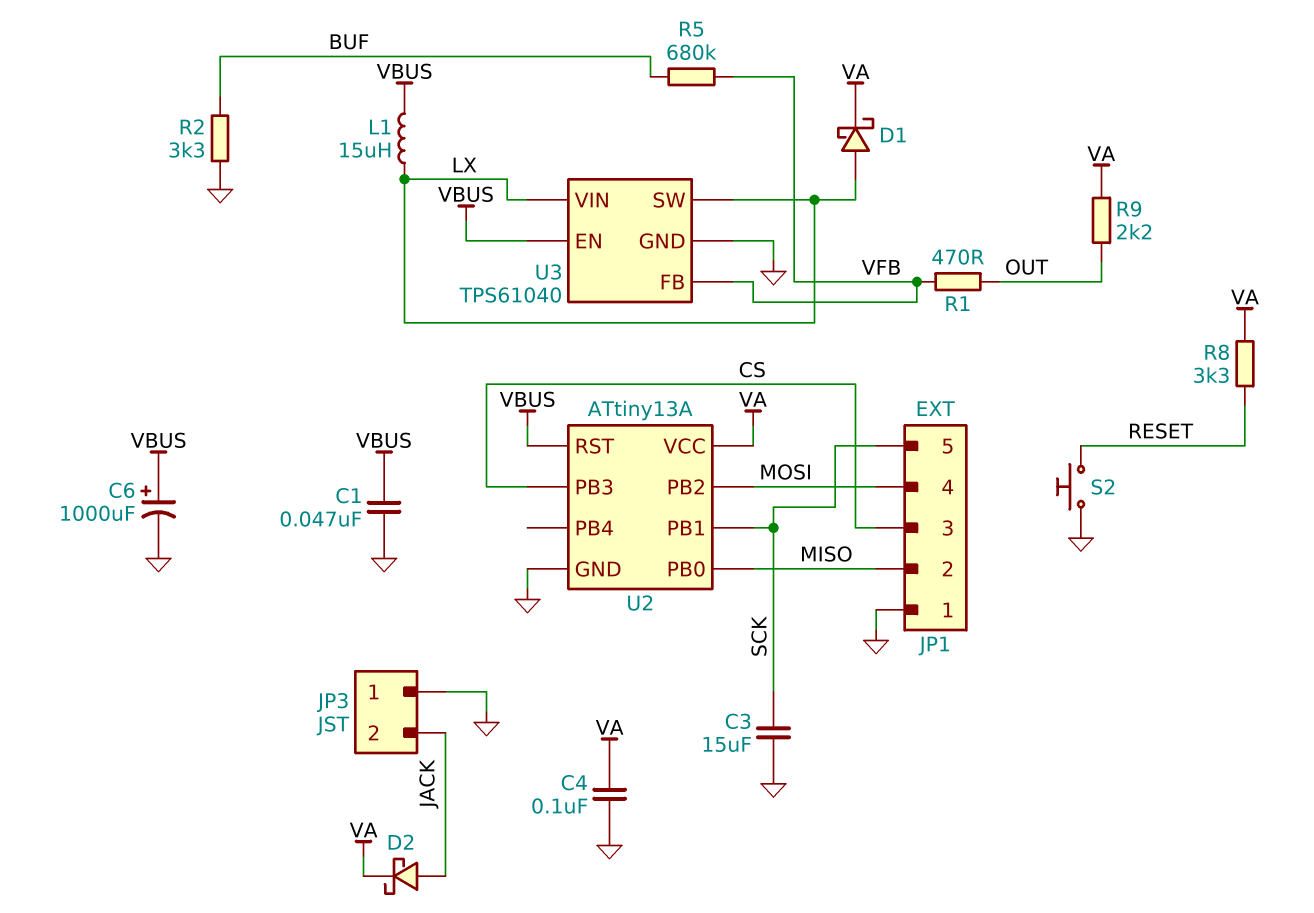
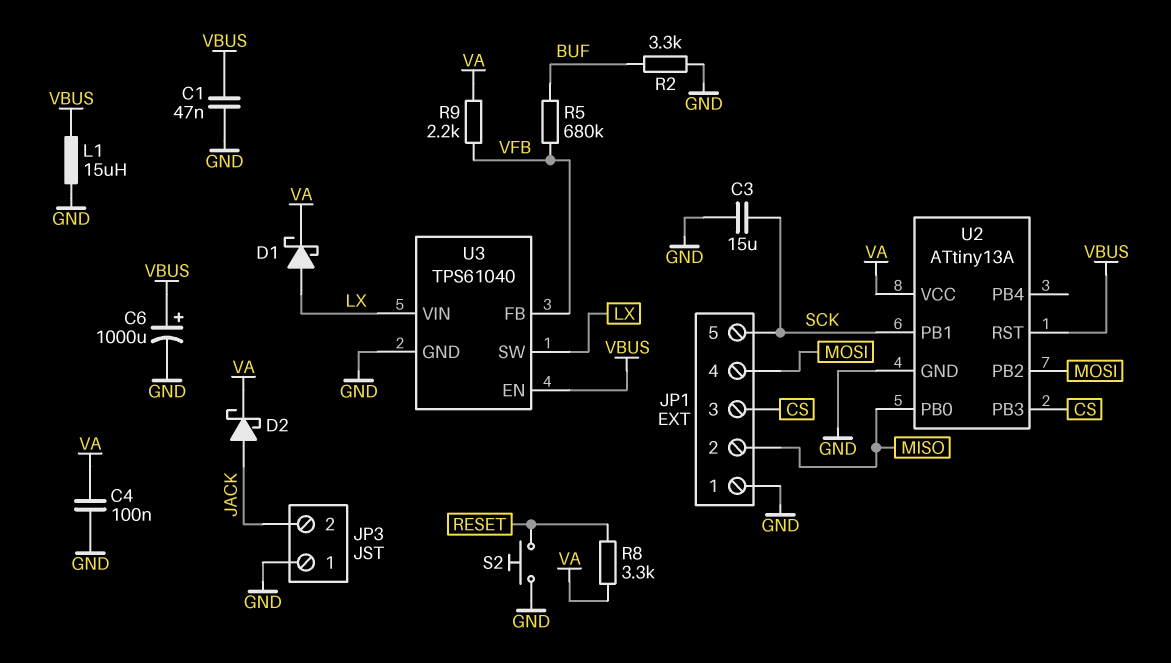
L1: 15uH (LX, VBUS) -> 15uH (GND, VBUS)
R1: 470 (OUT, VFB) -> none
R9: 2.2k (OUT, VA) -> 2.2k (VA, VFB)

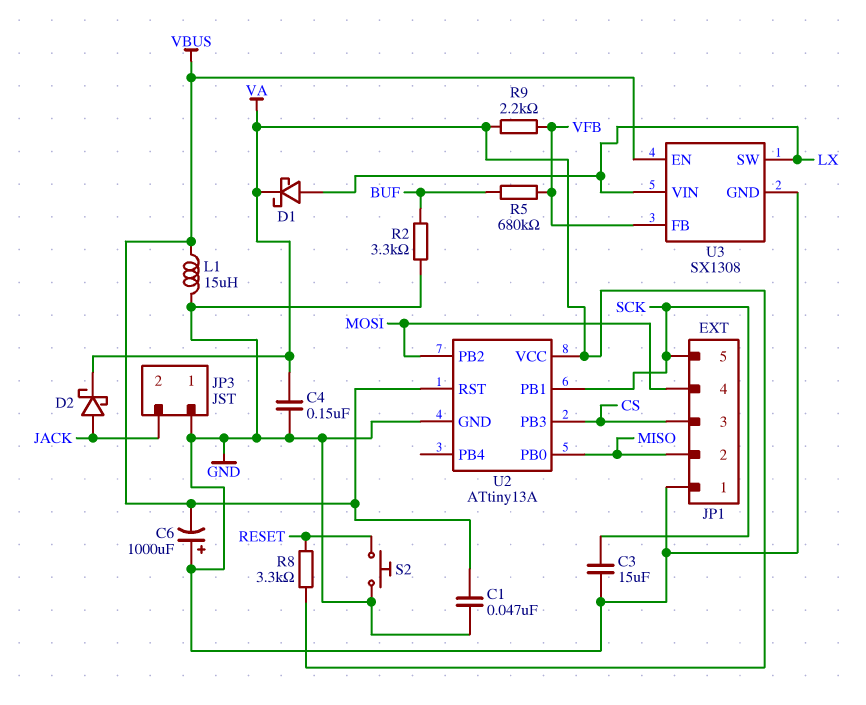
C4: 100nF (GND, VA) -> 150nF (GND, VA)
C6: 1000uF (plus VBUS, minus GND) -> 1000uF (plus GND, minus VBUS)
U3: TPS61040 -> SX1308

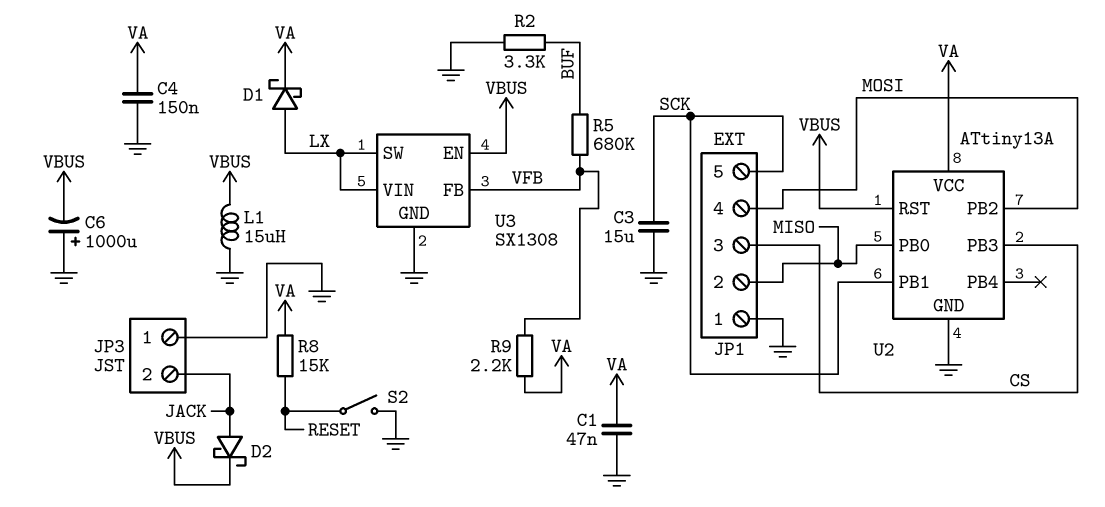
C1: 47nF (GND, VBUS) -> 47nF (GND, VA)
D2: schottky (A JACK, K VA) -> schottky (A JACK, K VBUS)
R8: 3.3k (RESET, VA) -> 15k (RESET, VA)
S2: button (GND, RESET) -> switch (GND, RESET)

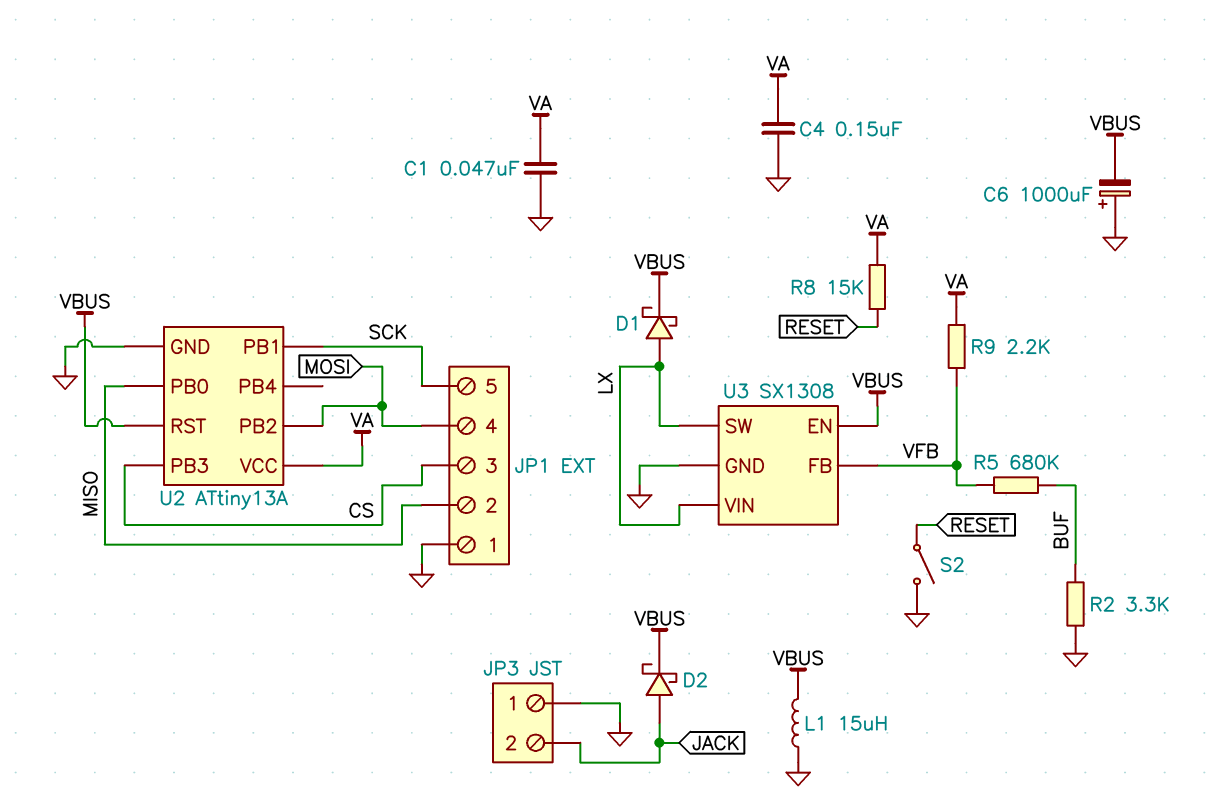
C3: 15uF (GND, SCK) -> none
D1: schottky (A LX, K VA) -> schottky (A LX, K VBUS)

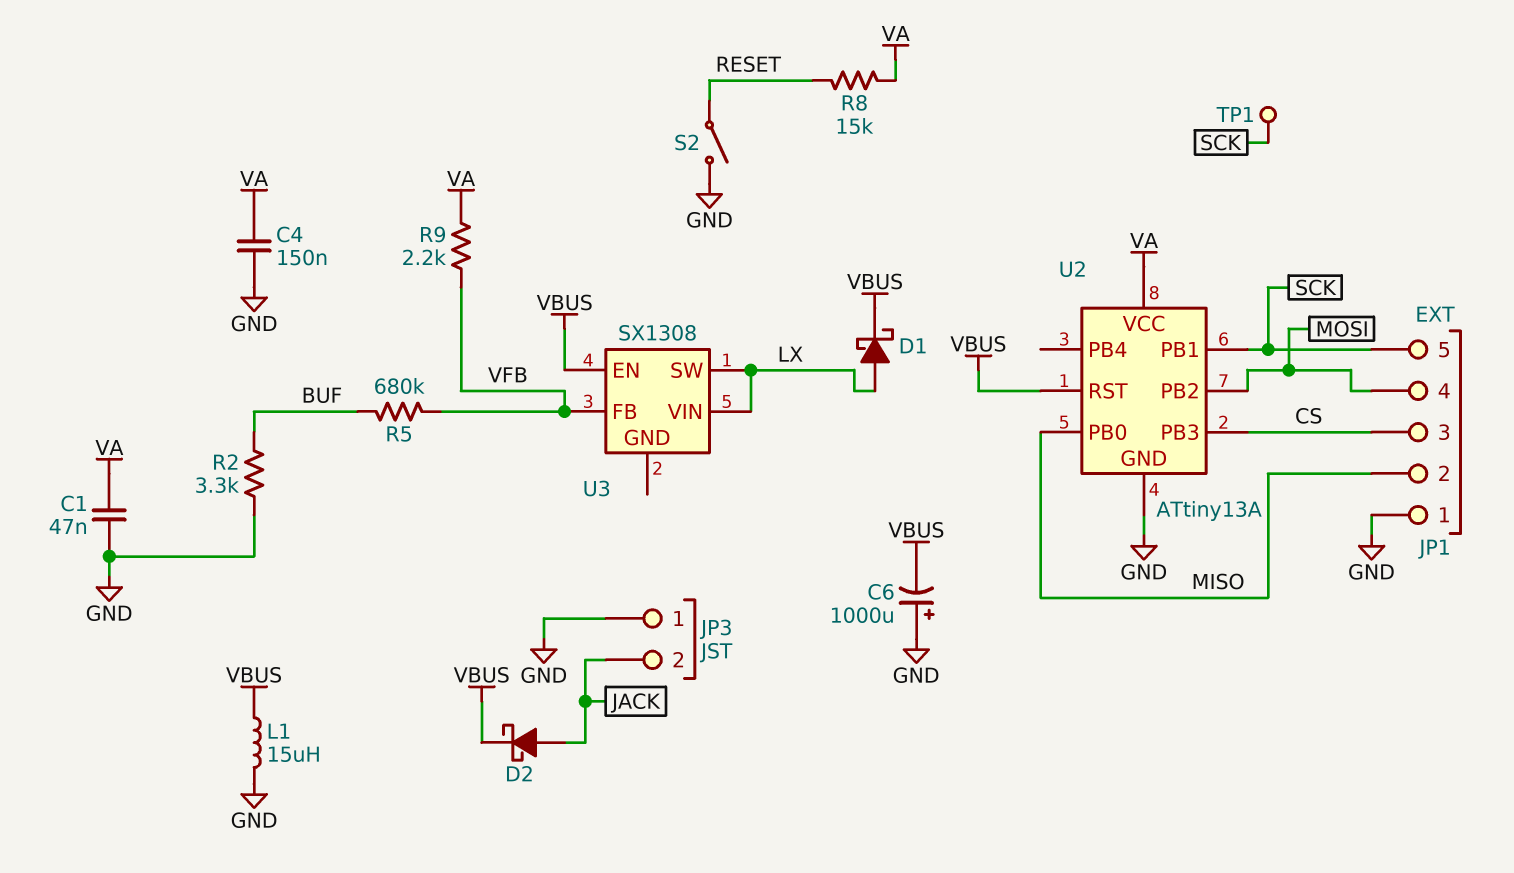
TP1: none -> test point (SCK)
U3 pin GND: GND -> none

